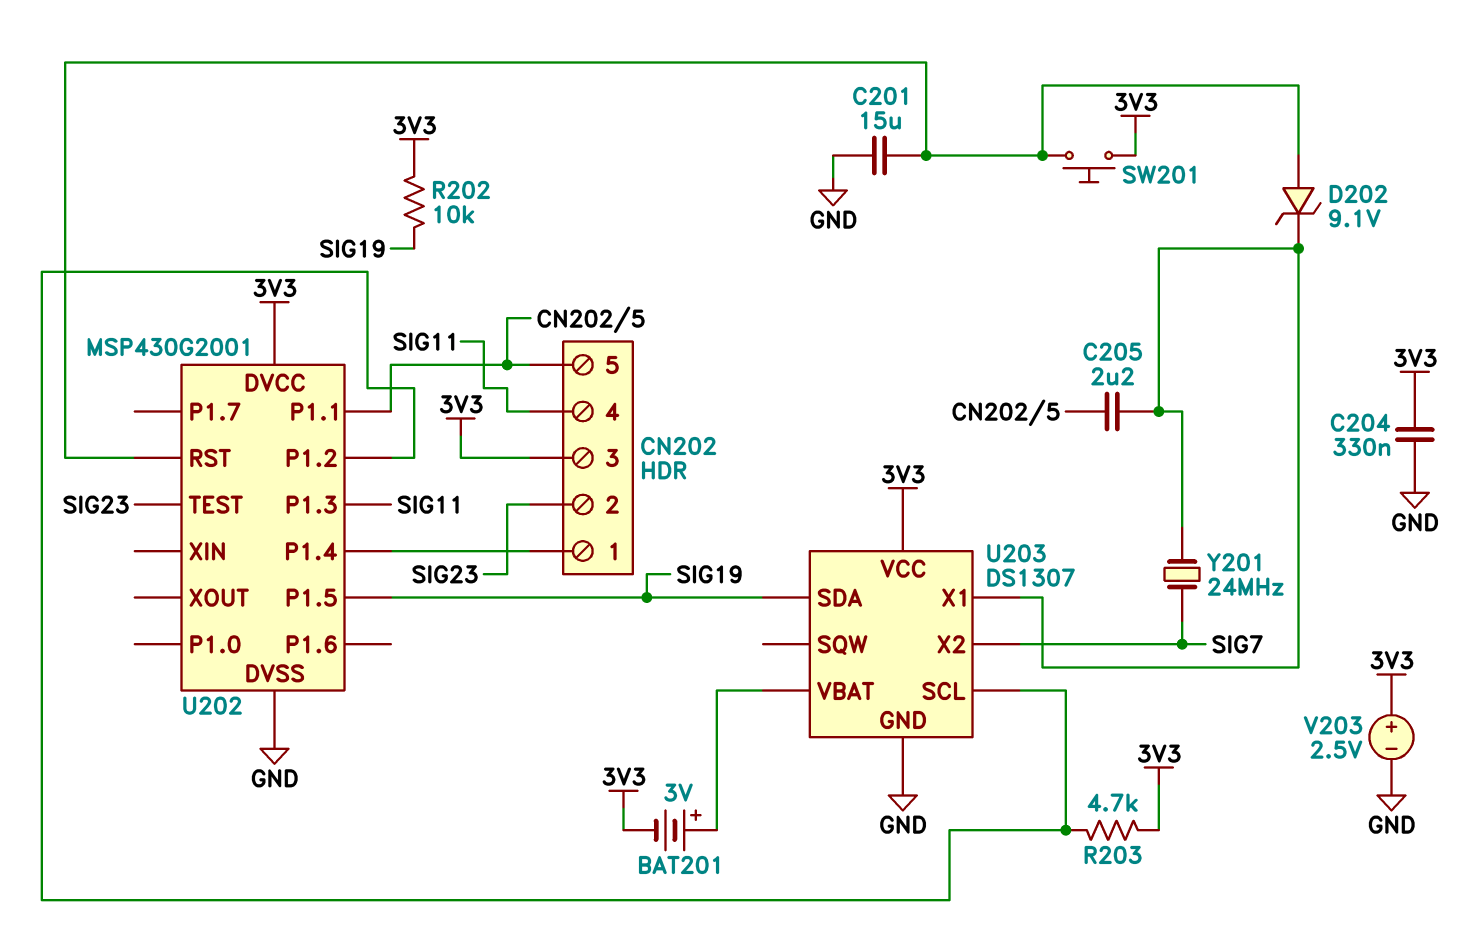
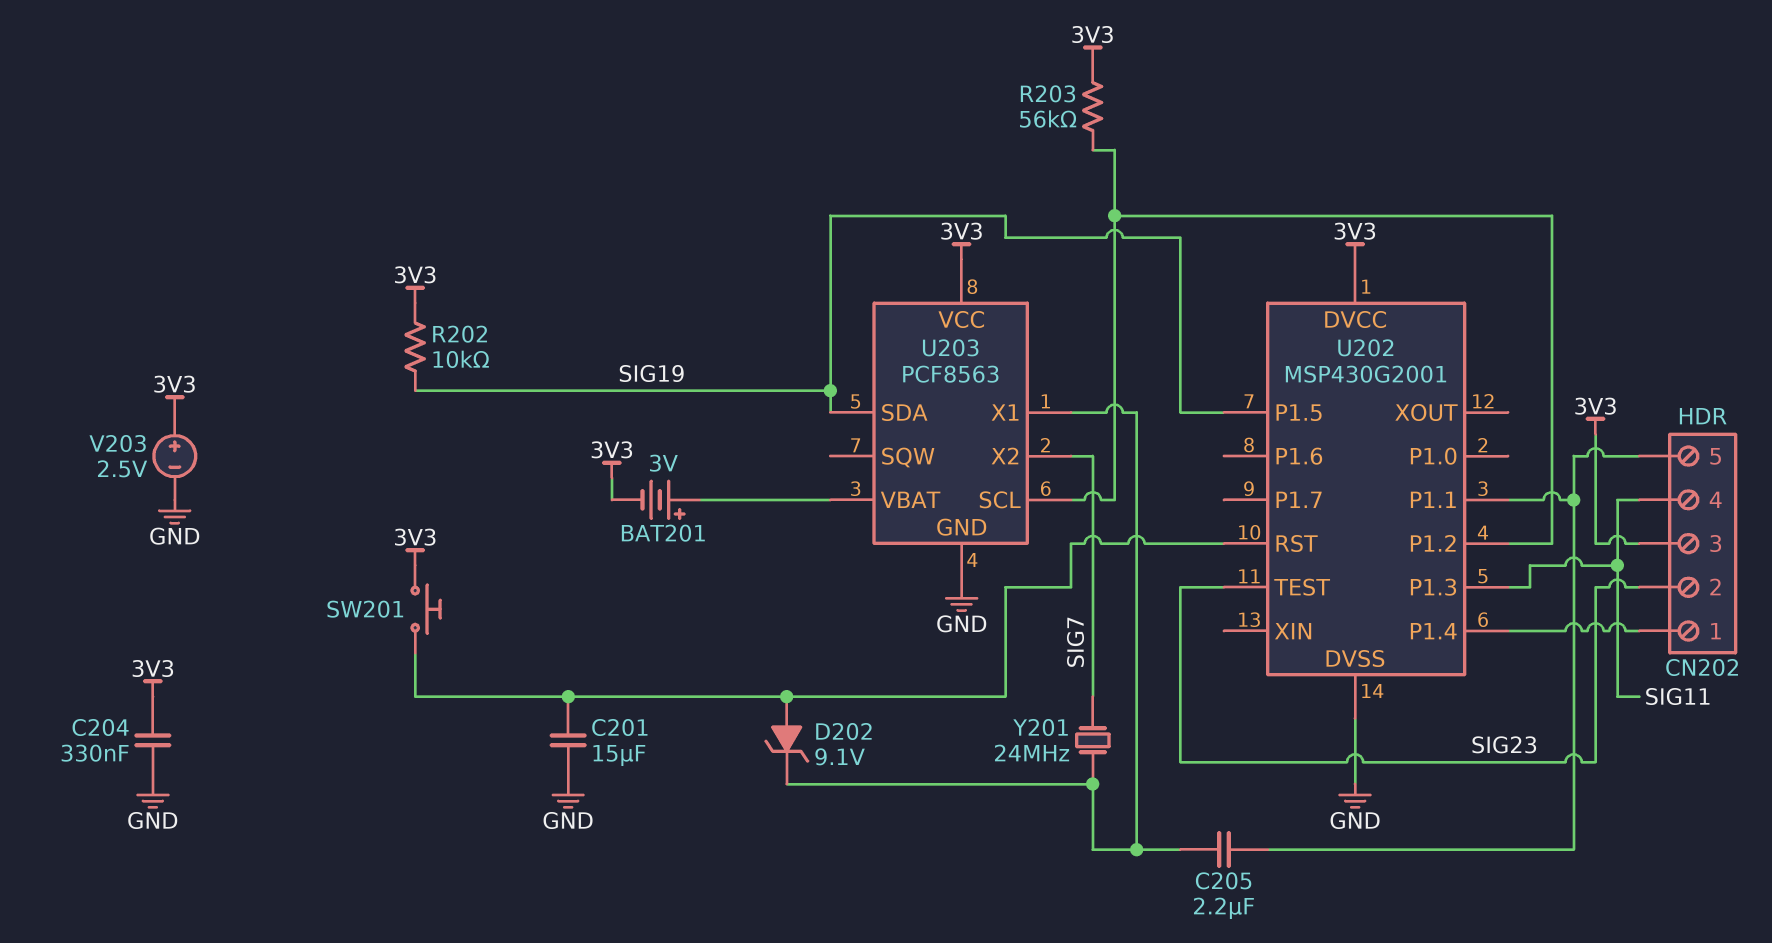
R203: 4.7k (3V3, U202/P1.2) -> 56k (3V3, U202/P1.2)
U203: DS1307 -> PCF8563

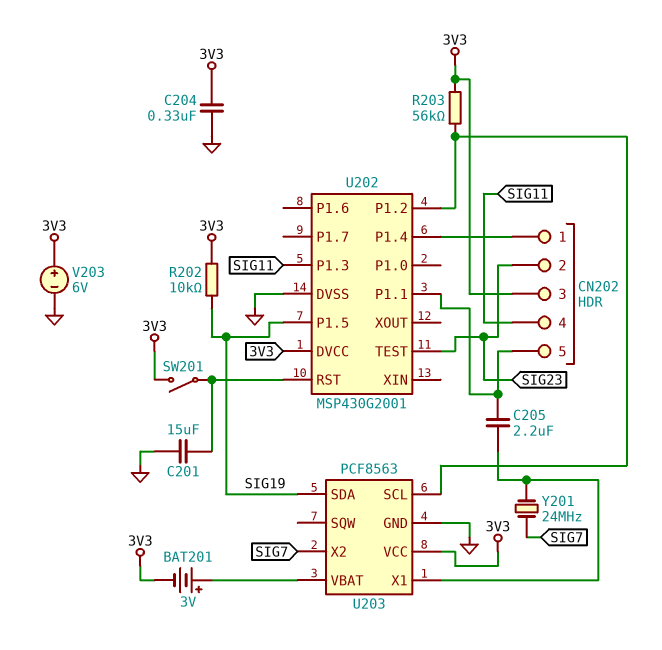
D202: zener 9.1V (A U202/RST, K U203/X1) -> none
SW201: button (3V3, U202/RST) -> switch (3V3, U202/RST)
V203: 2.5V (plus 3V3, minus GND) -> 6V (plus 3V3, minus GND)

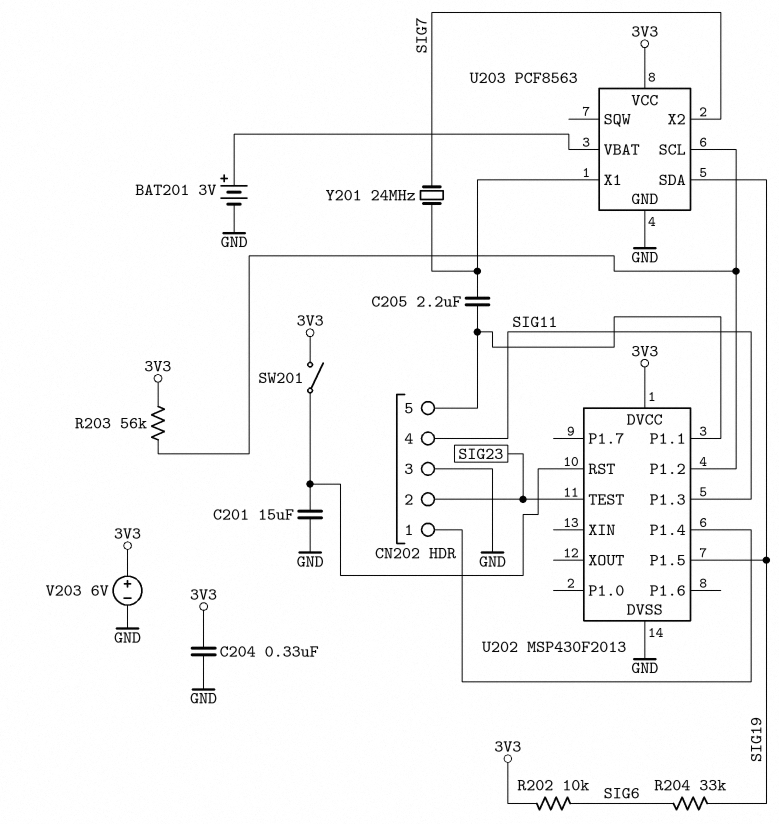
BAT201: 3V (plus U203/VBAT, minus 3V3) -> 3V (plus U203/VBAT, minus GND)
CN202 pin 3: 3V3 -> GND
R202: 10k (3V3, SIG19) -> 10k (3V3, SIG6)
R204: none -> 33k (SIG6, SIG19)
U202: MSP430G2001 -> MSP430F2013

